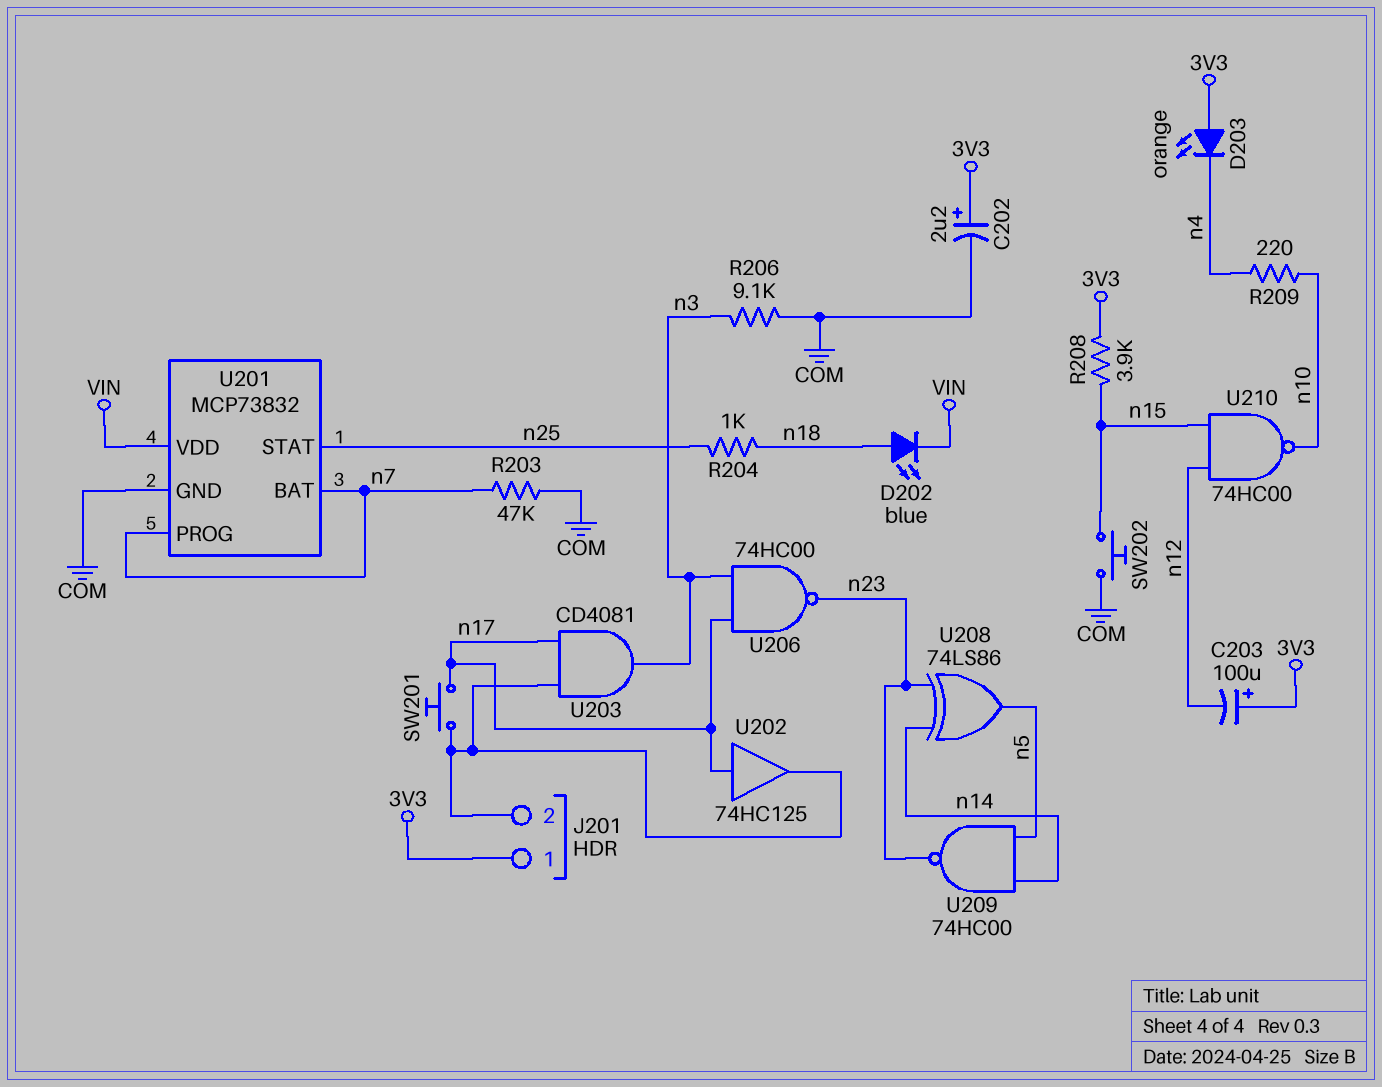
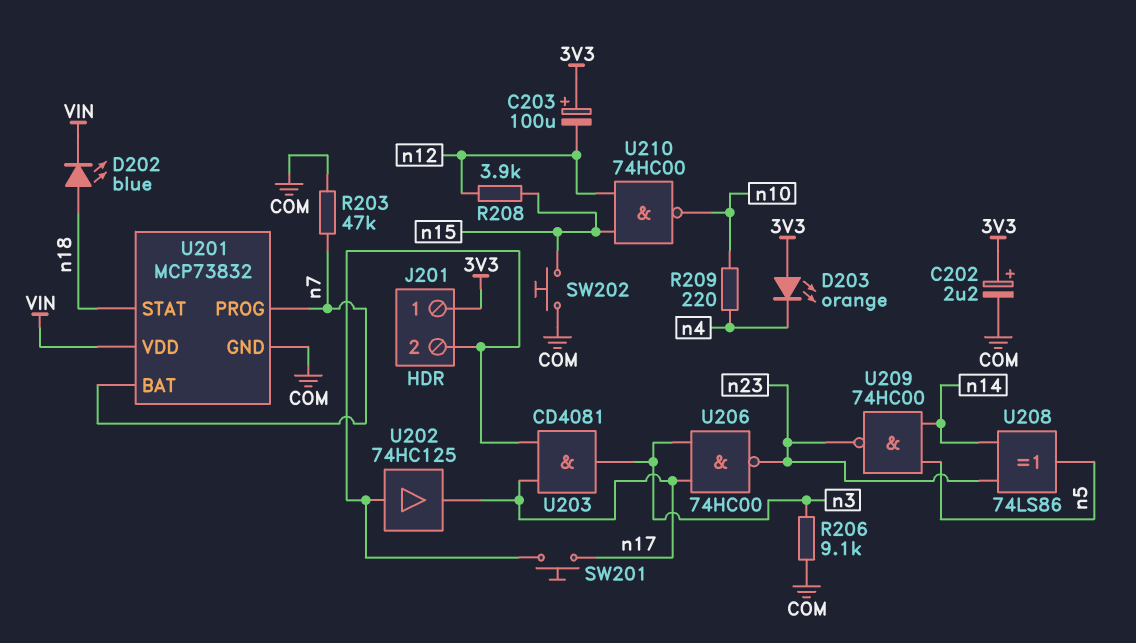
R204: 1k (n18, n25) -> none
R208: 3.9k (3V3, n15) -> 3.9k (n12, n15)
U201 pin STAT: n25 -> n18
U202: buffer 74HC125 (in n17, out J201/2) -> buffer 74HC125 (in J201/2, out n17)

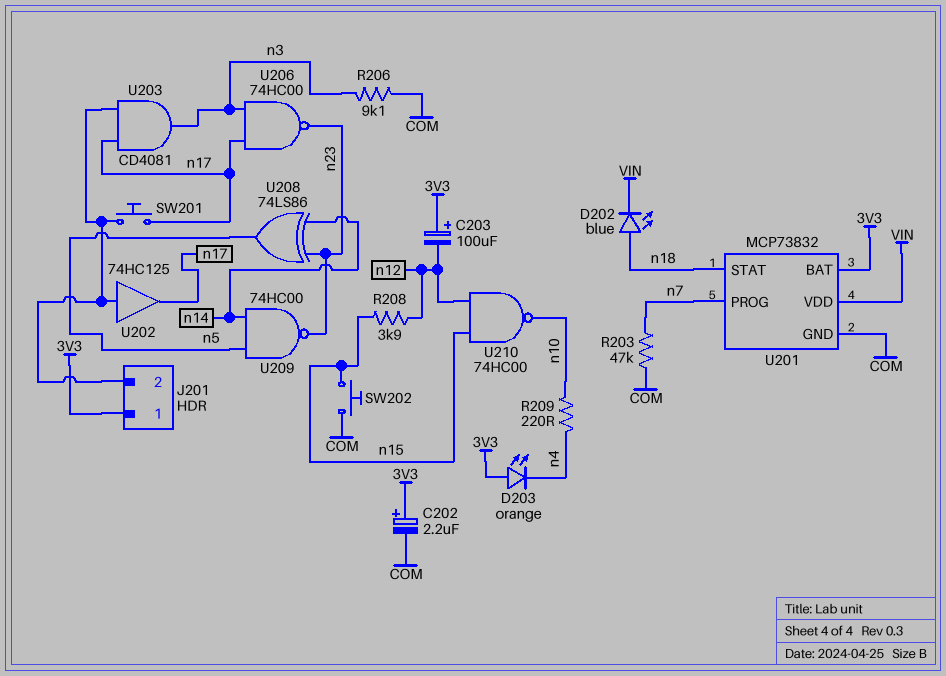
U201 pin BAT: n7 -> 3V3

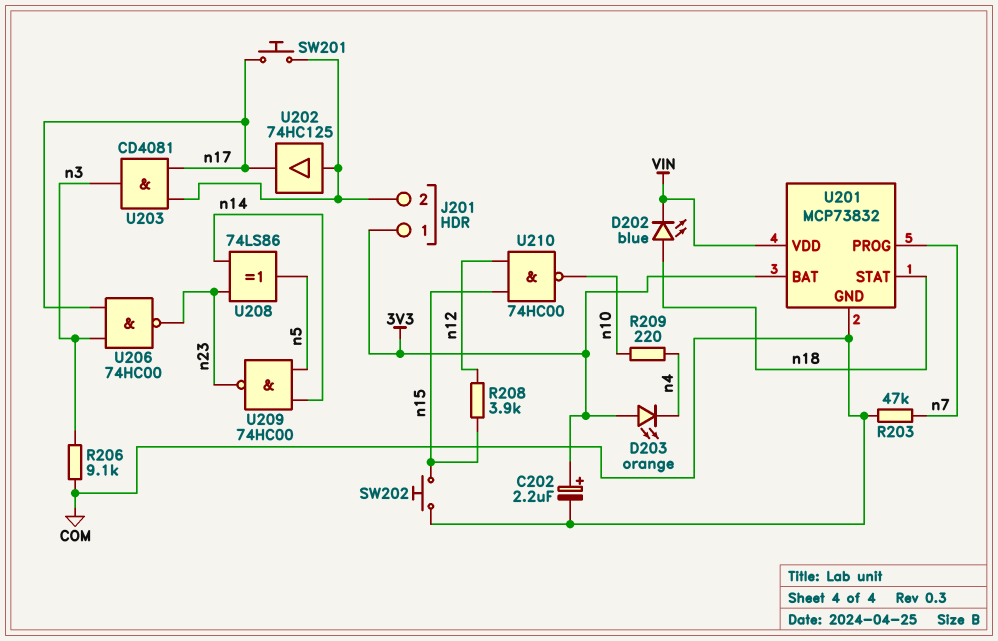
C203: 100uF (plus 3V3, minus n12) -> none

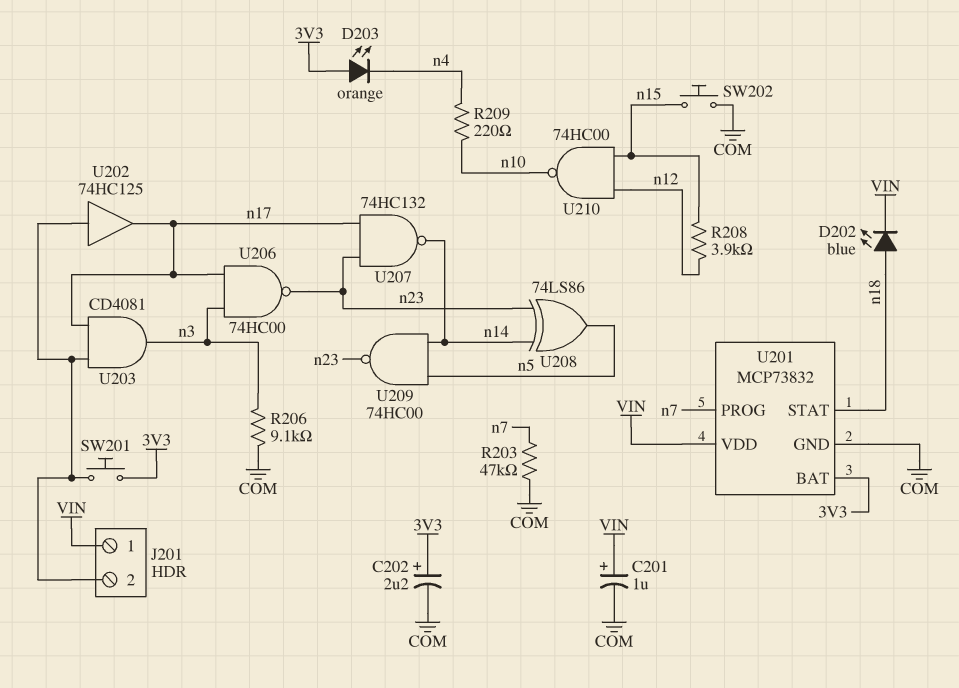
C201: none -> 1uF (plus VIN, minus COM)
J201 pin 1: 3V3 -> VIN
SW201: button (J201/2, n17) -> button (3V3, J201/2)
U207: none -> NAND 74HC132 (in n17, in n23, out n14)

